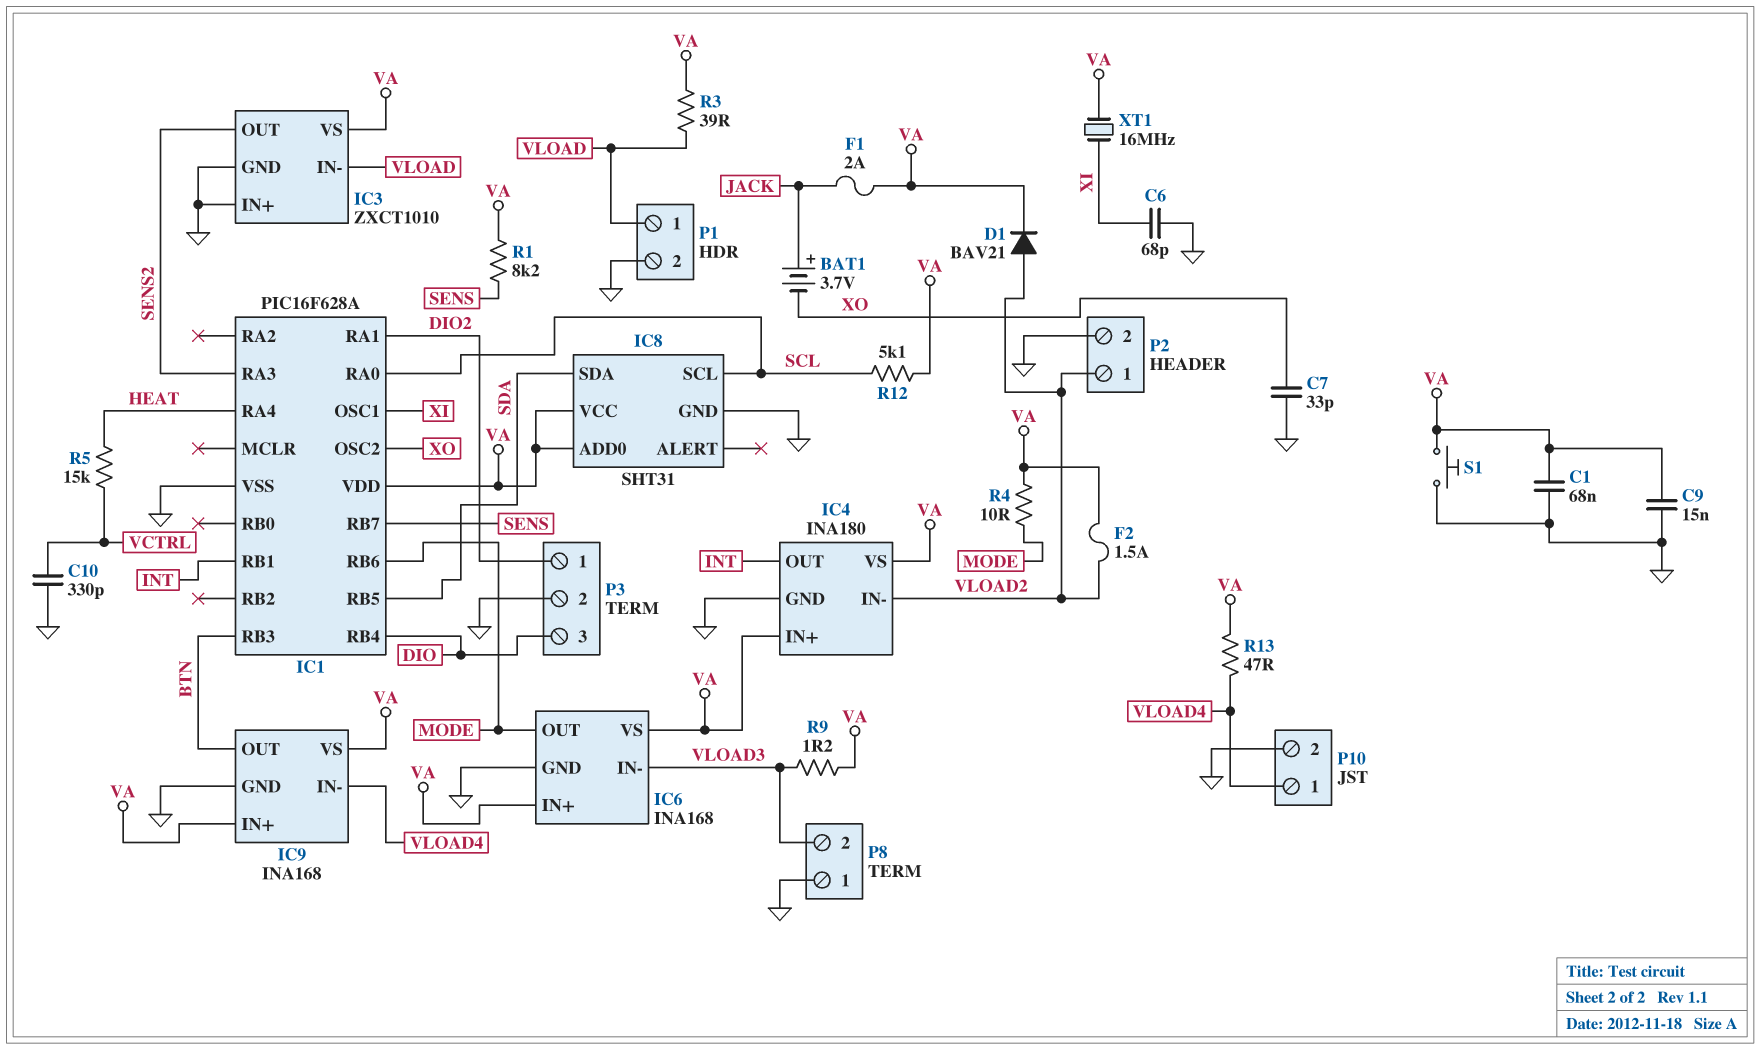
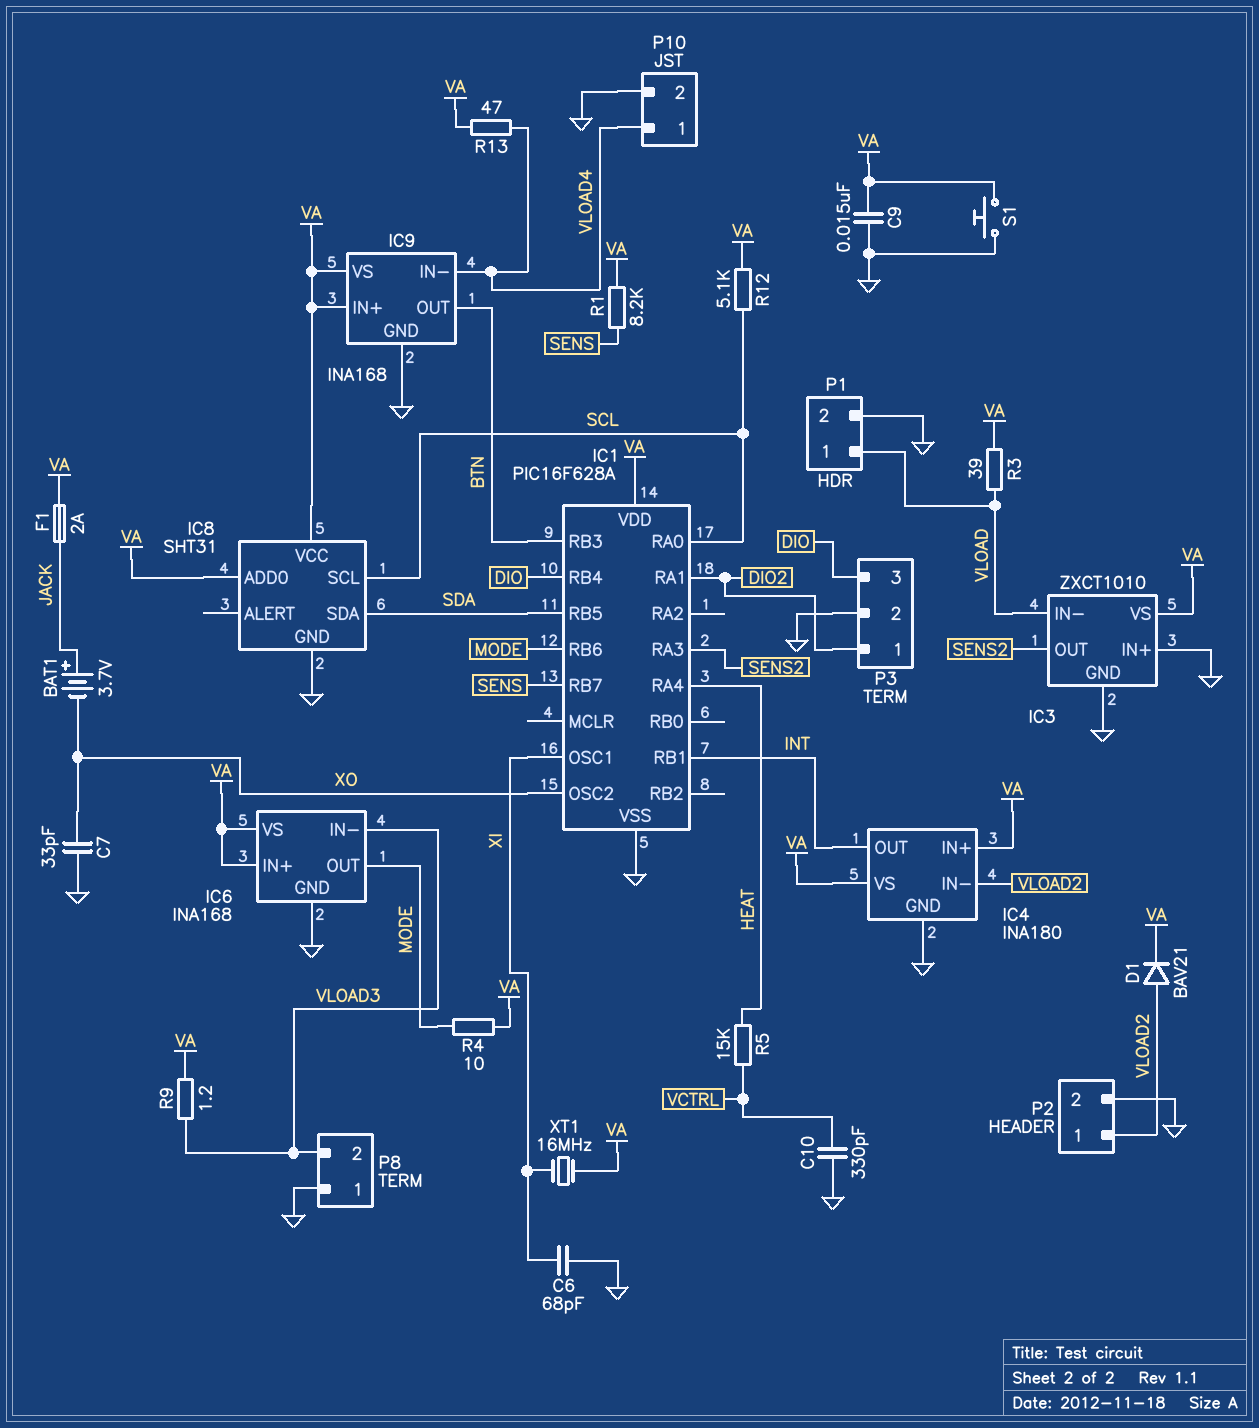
C1: 68nF (GND, VA) -> none
F2: 1.5A (VA, VLOAD2) -> none

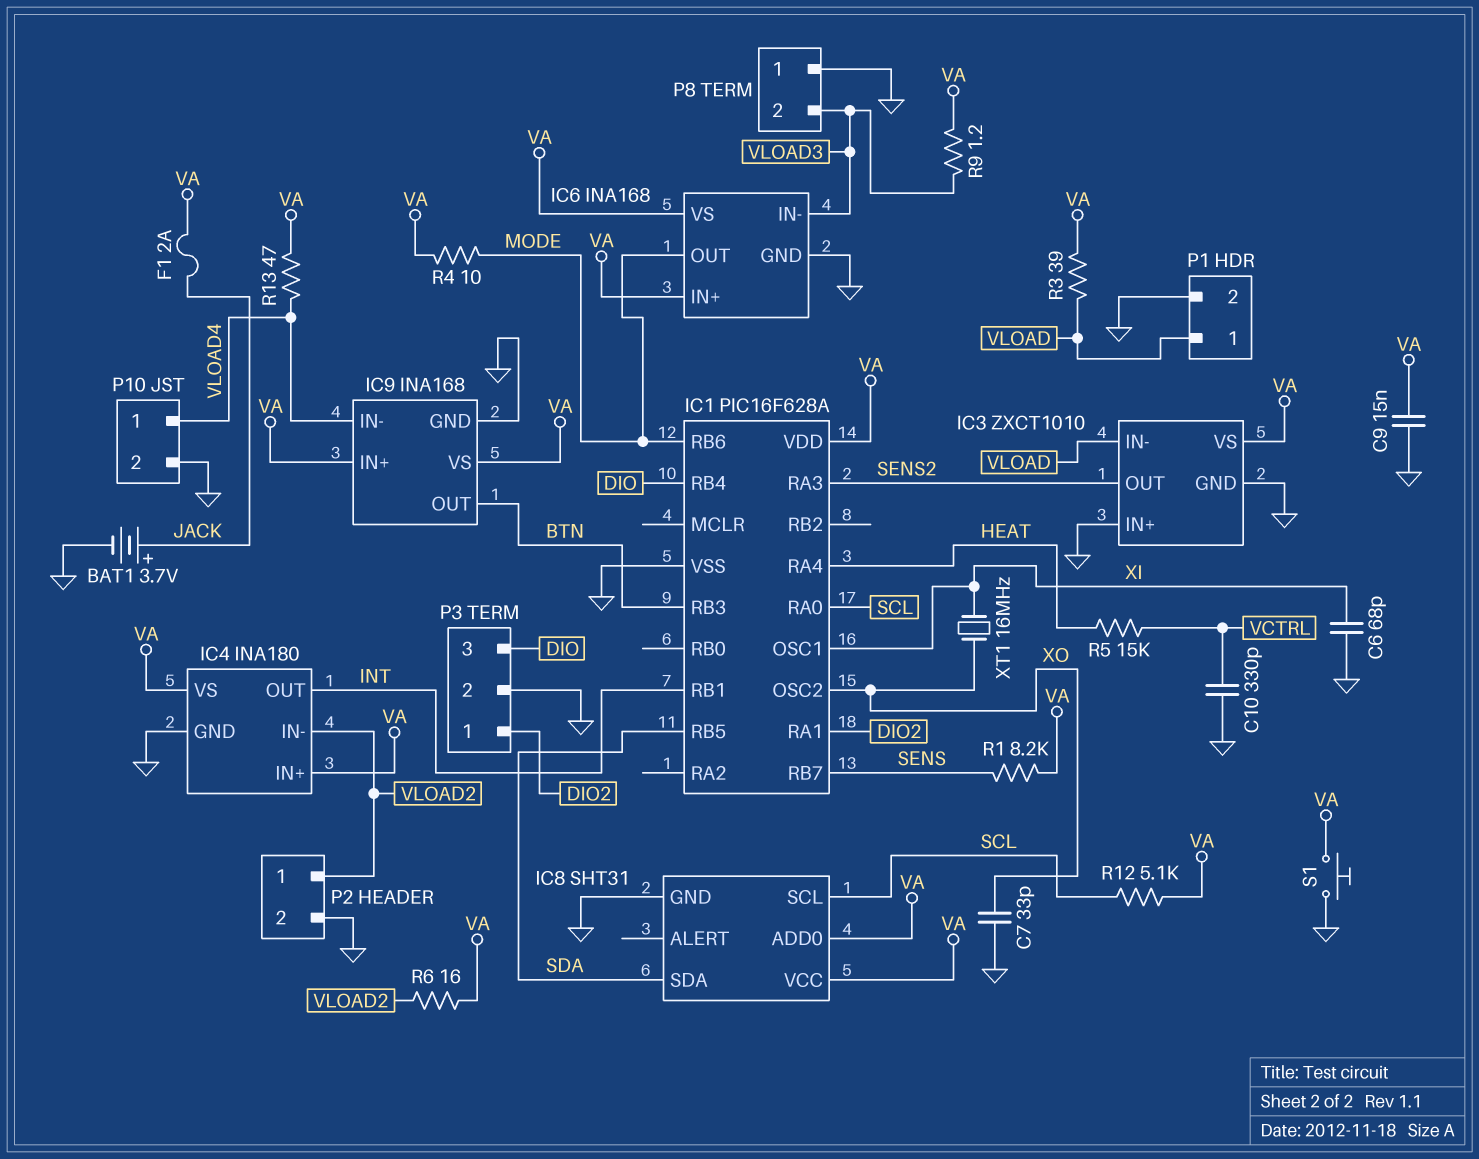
BAT1: 3.7V (plus JACK, minus XO) -> 3.7V (plus JACK, minus GND)
D1: diode BAV21 (A VLOAD2, K VA) -> none
R6: none -> 16 (VA, VLOAD2)
XT1: 16MHz (VA, XI) -> 16MHz (XI, XO)

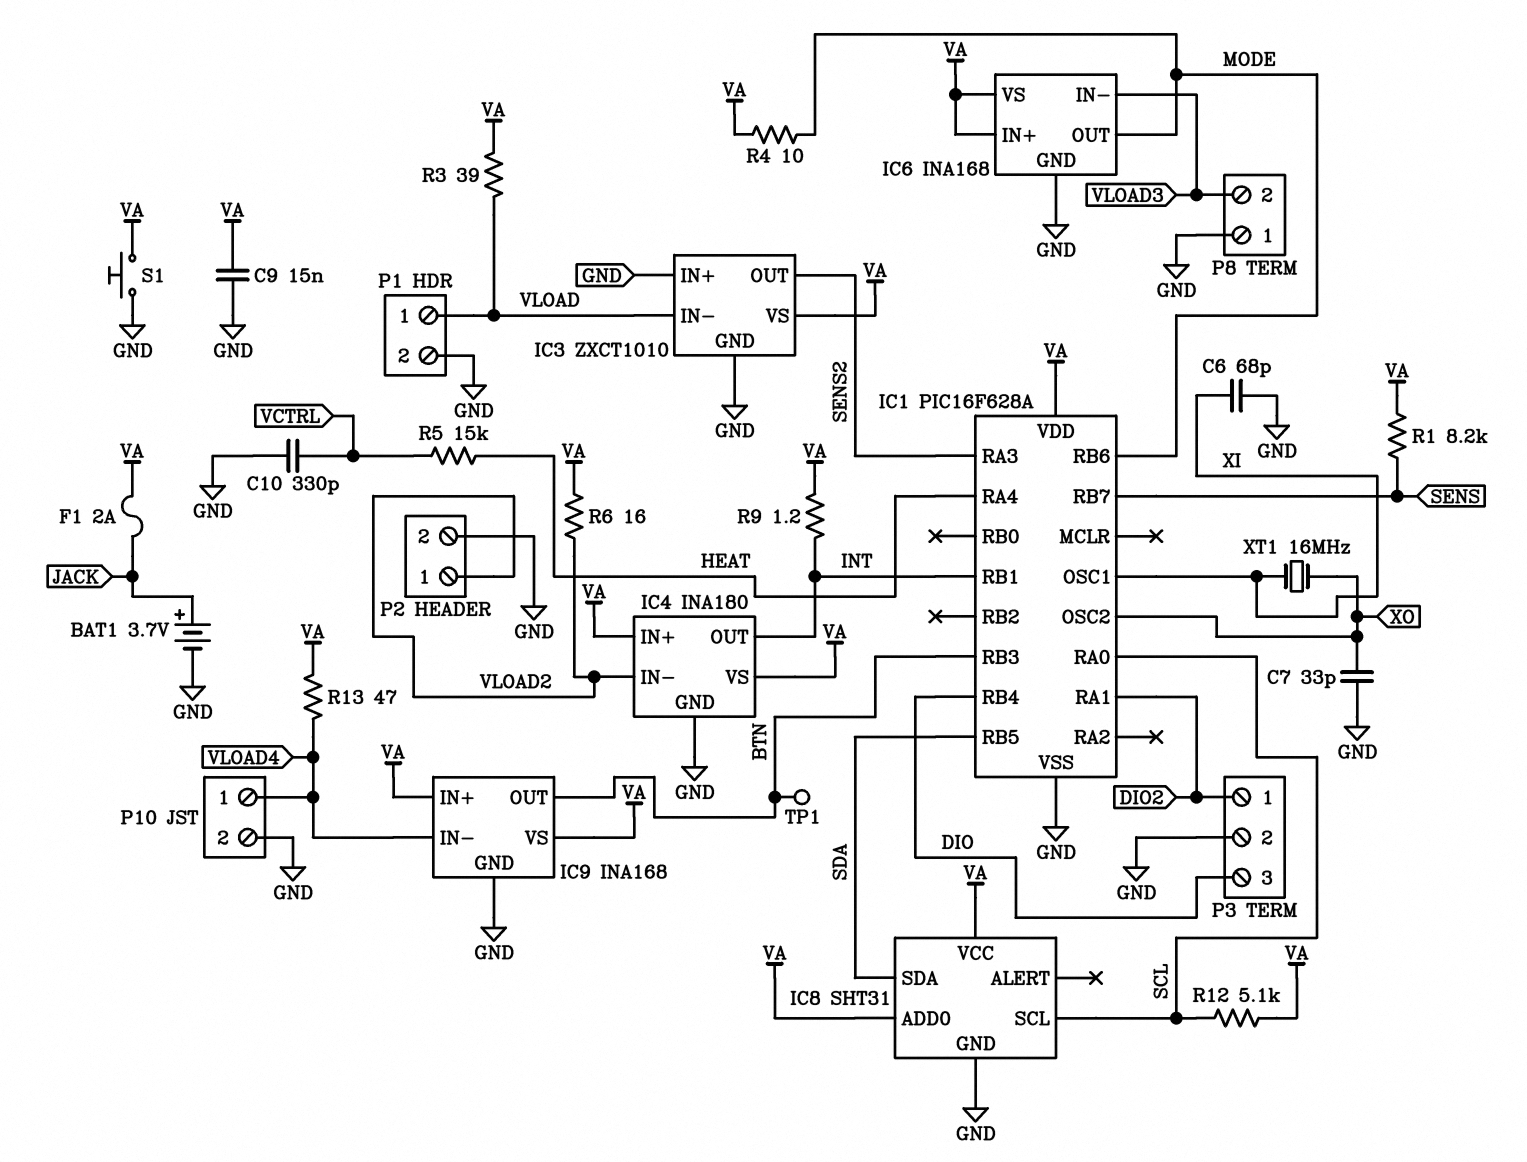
R9: 1.2 (VA, VLOAD3) -> 1.2 (INT, VA)
TP1: none -> test point (BTN)

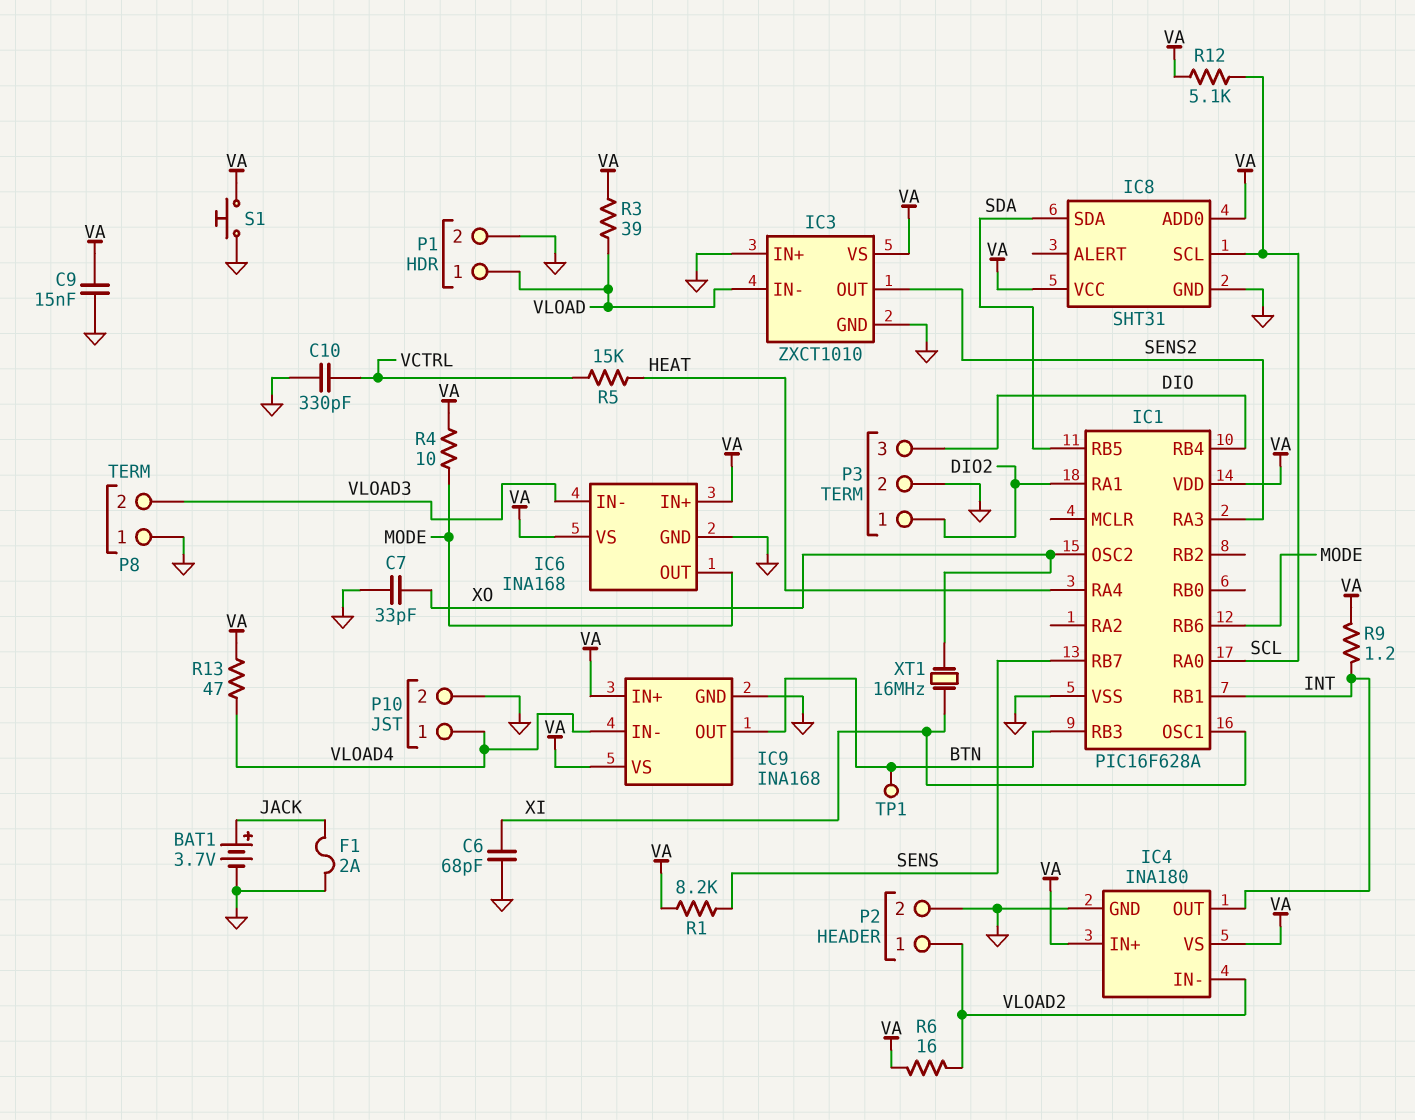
F1: 2A (JACK, VA) -> 2A (GND, JACK)

